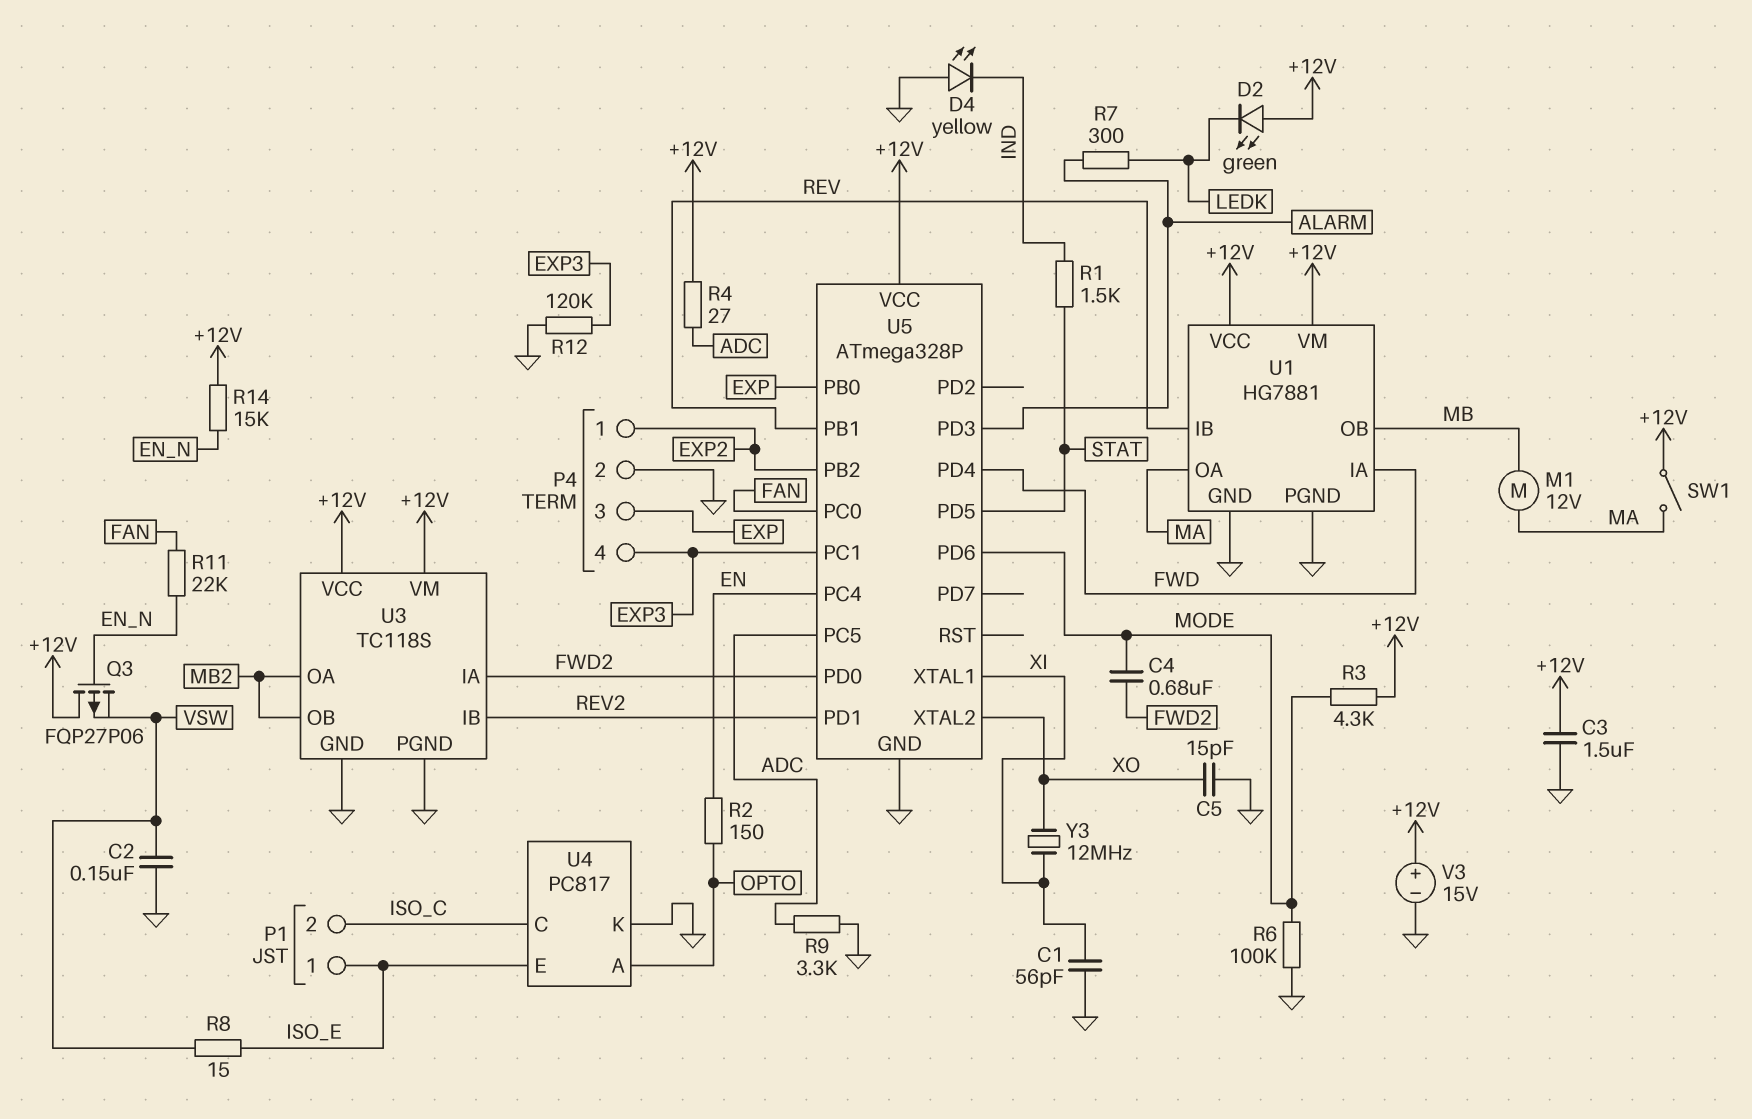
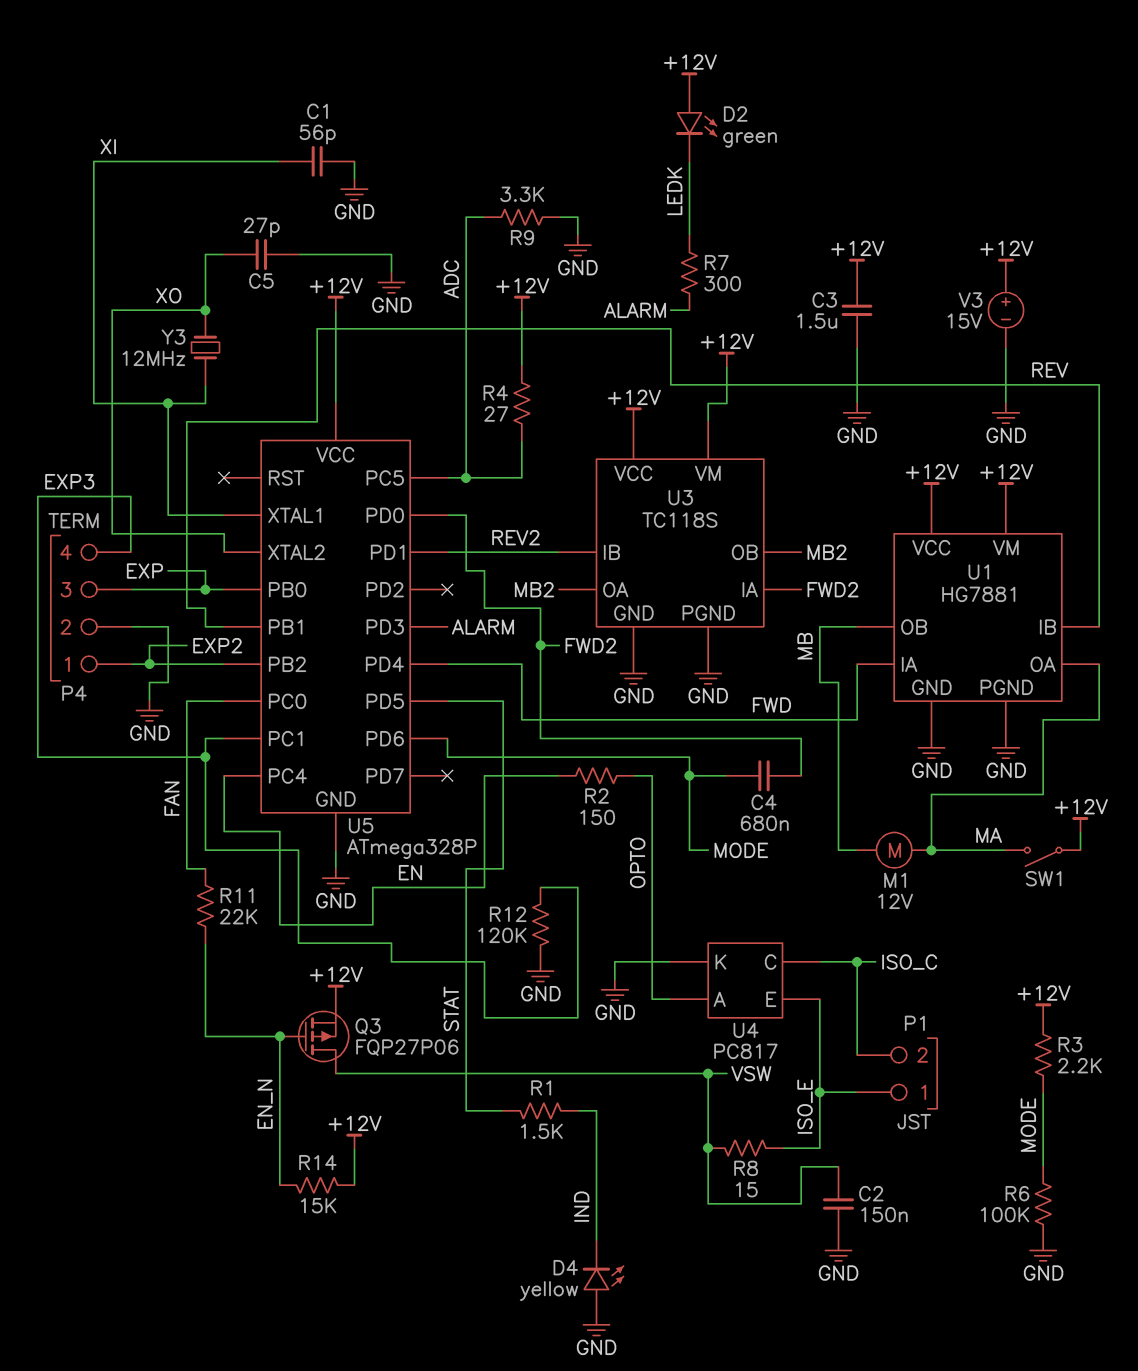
C5: 15pF (GND, XO) -> 27pF (GND, XO)
Q3: PMOS FQP27P06 (G EN_N, D +12V, S VSW) -> PMOS FQP27P06 (G EN_N, D VSW, S +12V)
R3: 4.3k (+12V, MODE) -> 2.2k (+12V, MODE)

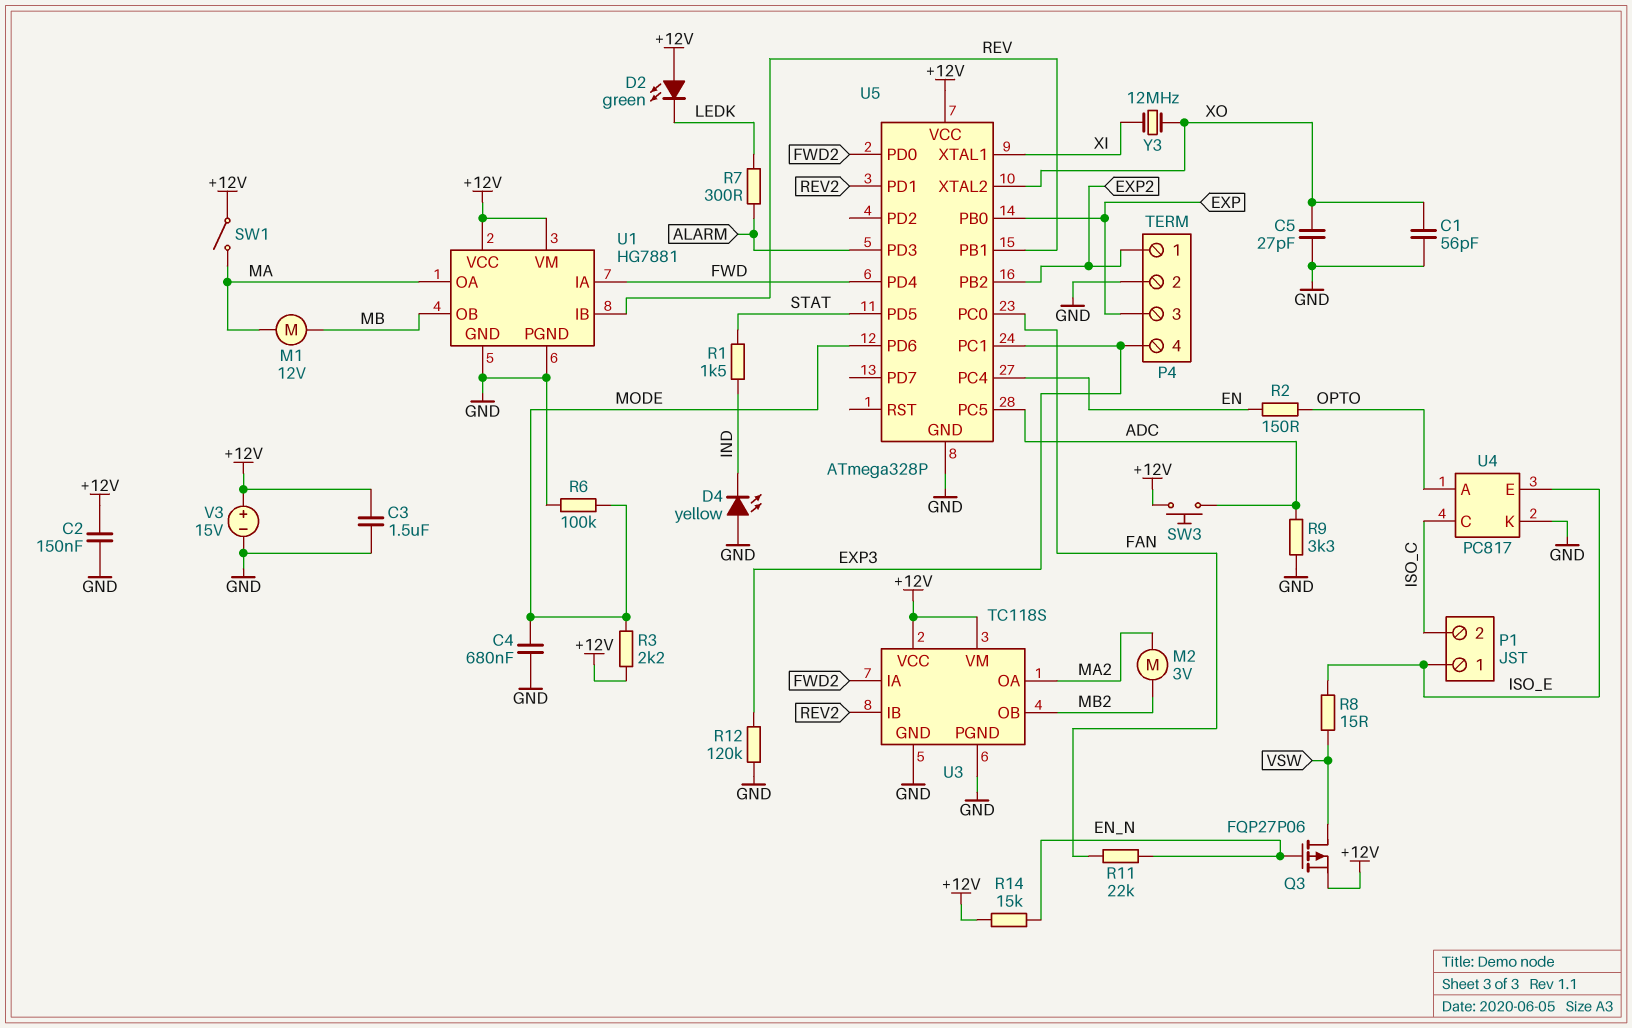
C1: 56pF (GND, XI) -> 56pF (GND, XO)
C2: 150nF (GND, VSW) -> 150nF (+12V, GND)
C4: 680nF (FWD2, MODE) -> 680nF (GND, MODE)
M2: none -> motor 3V (MA2, MB2)
R4: 27 (+12V, ADC) -> none
SW3: none -> button (+12V, ADC)
U3 pin OA: MB2 -> MA2

